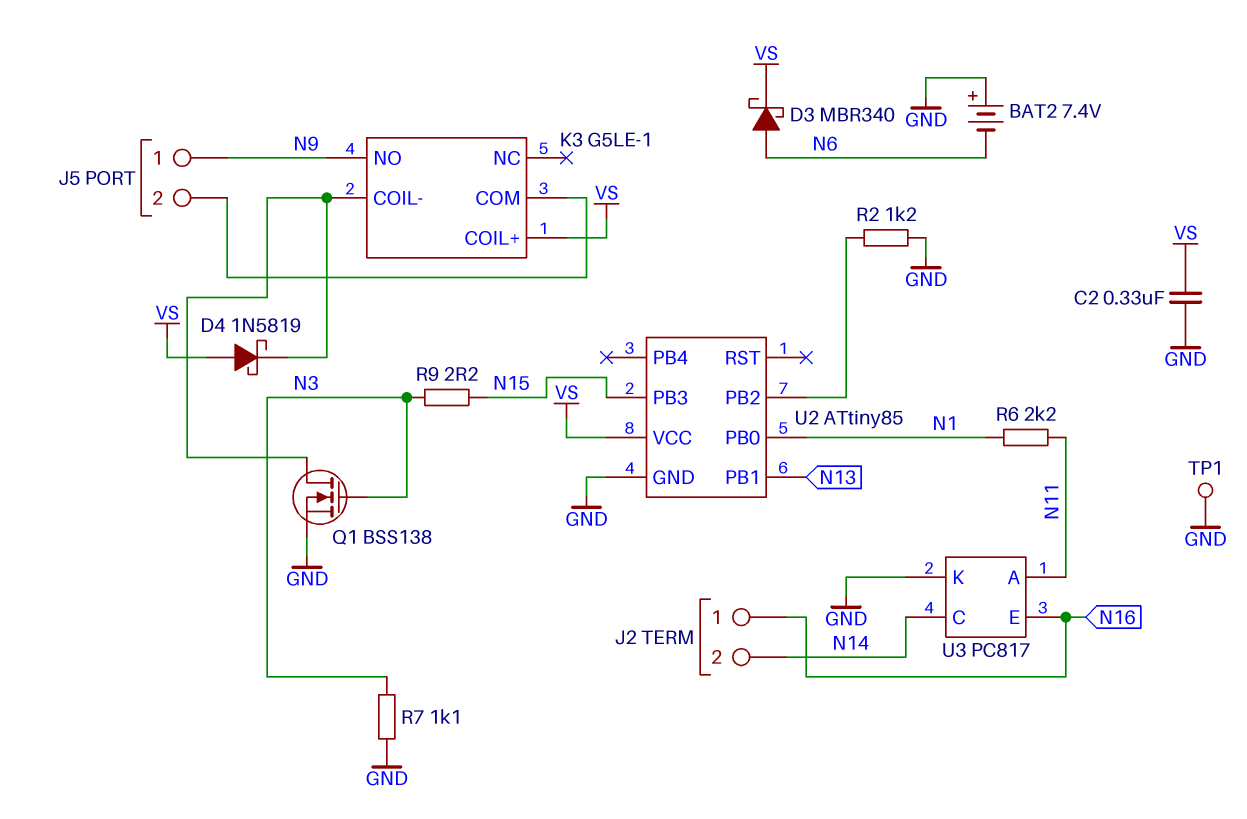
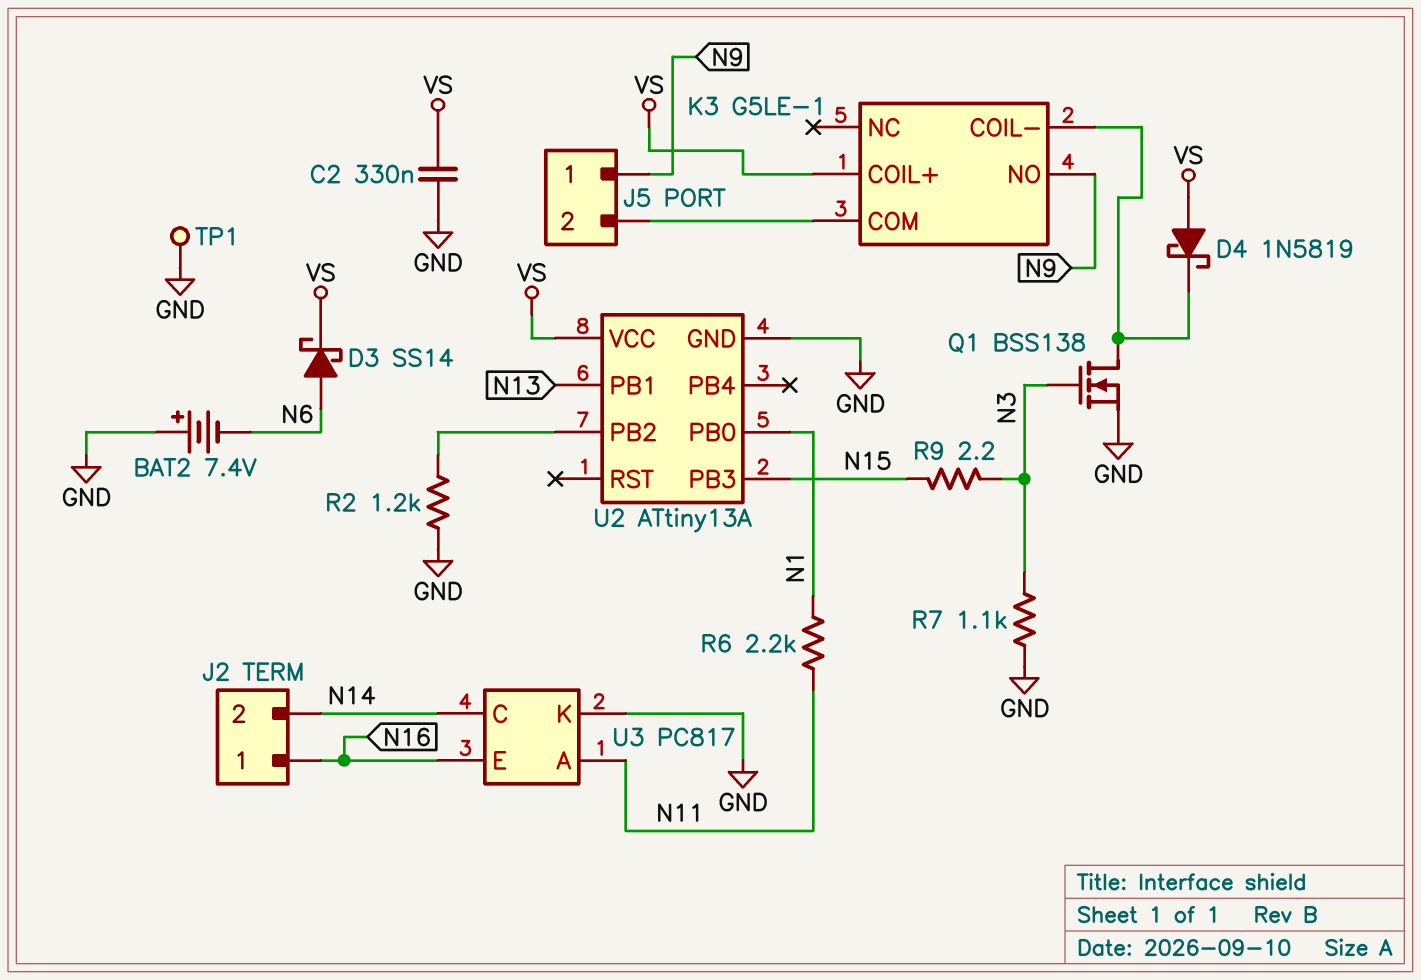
D3: schottky MBR340 (A N6, K VS) -> schottky SS14 (A N6, K VS)
U2: ATtiny85 -> ATtiny13A

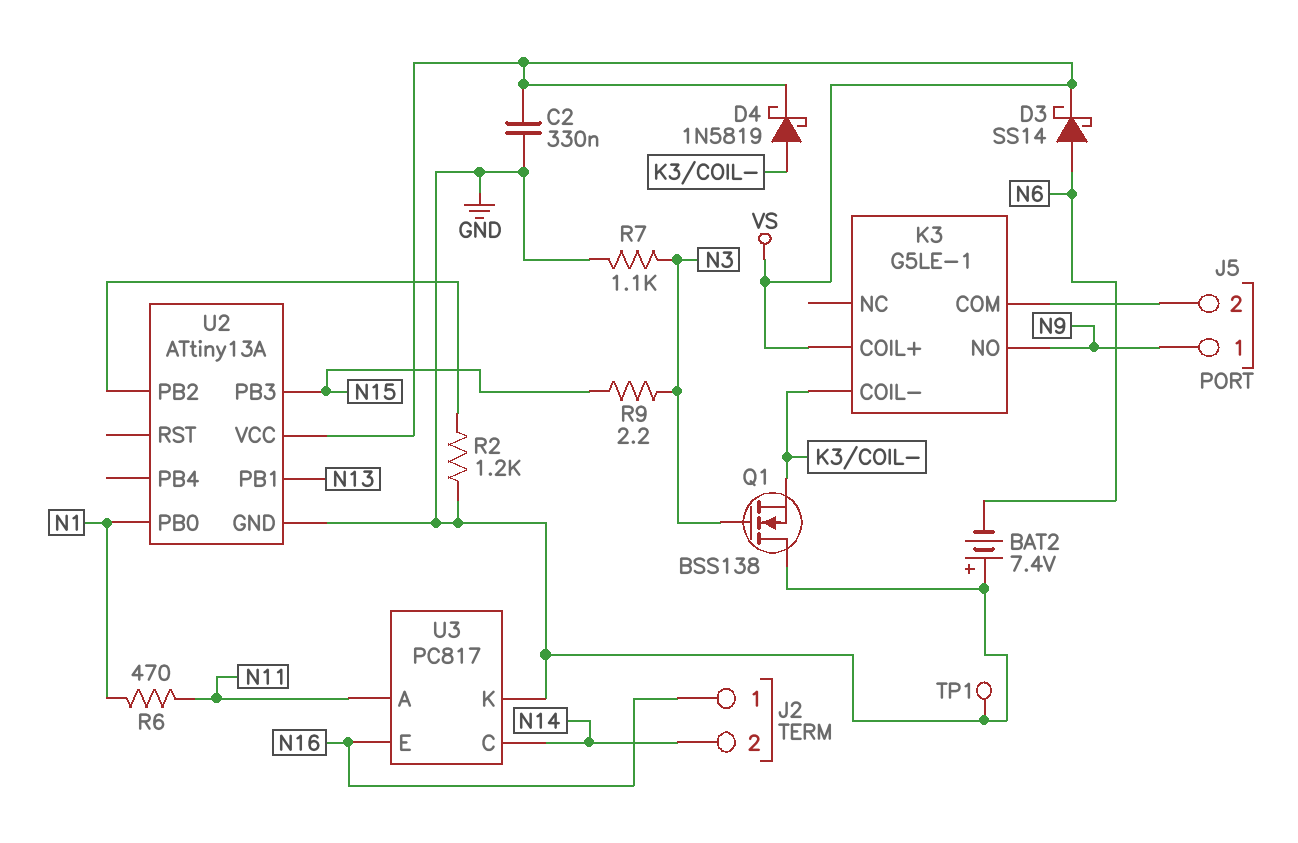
D4: schottky 1N5819 (A VS, K K3/COIL-) -> schottky 1N5819 (A K3/COIL-, K VS)
Q1: NMOS BSS138 (G N3, D K3/COIL-, S GND) -> NMOS BSS138 (G N3, D GND, S K3/COIL-)
R6: 2.2k (N1, N11) -> 470 (N1, N11)

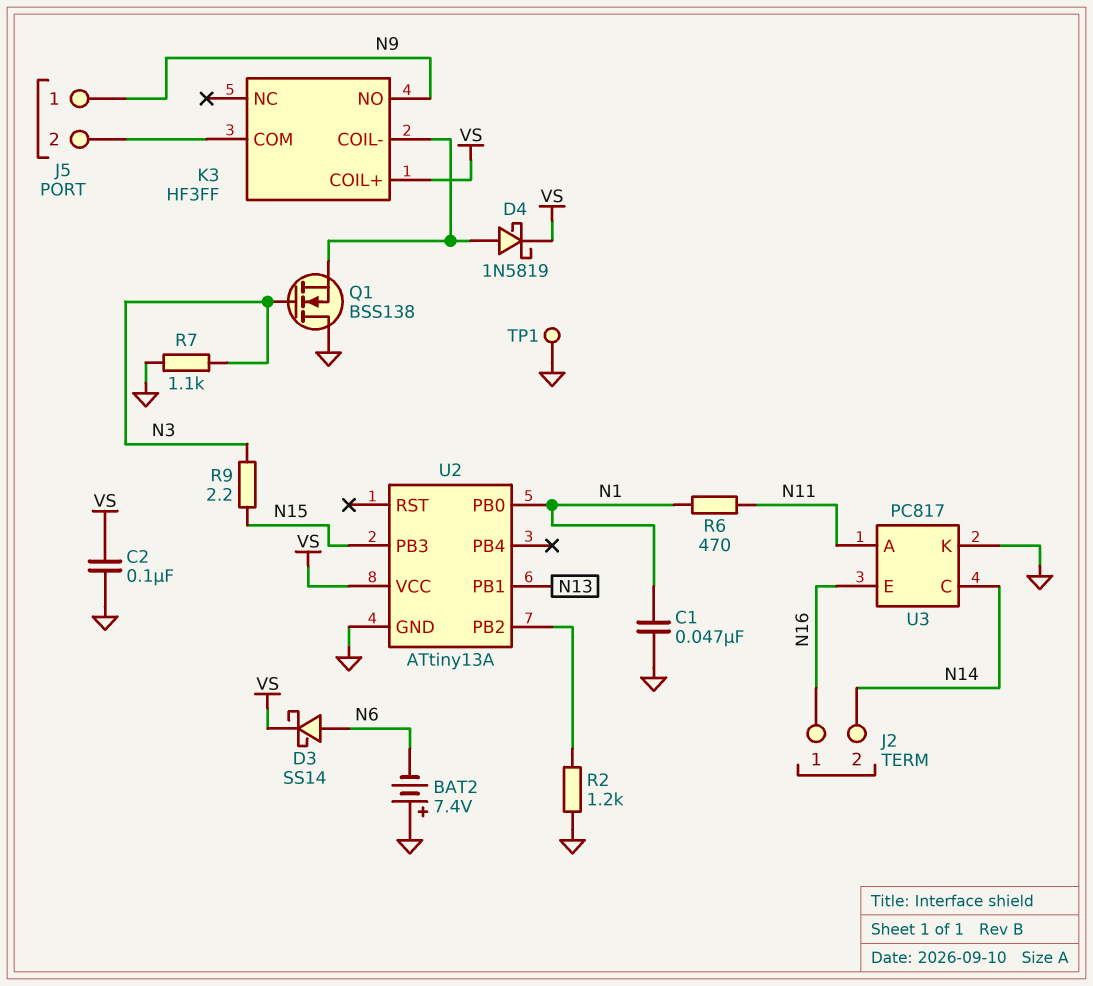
C1: none -> 47nF (GND, N1)
C2: 330nF (GND, VS) -> 100nF (GND, VS)
K3: G5LE-1 -> HF3FF

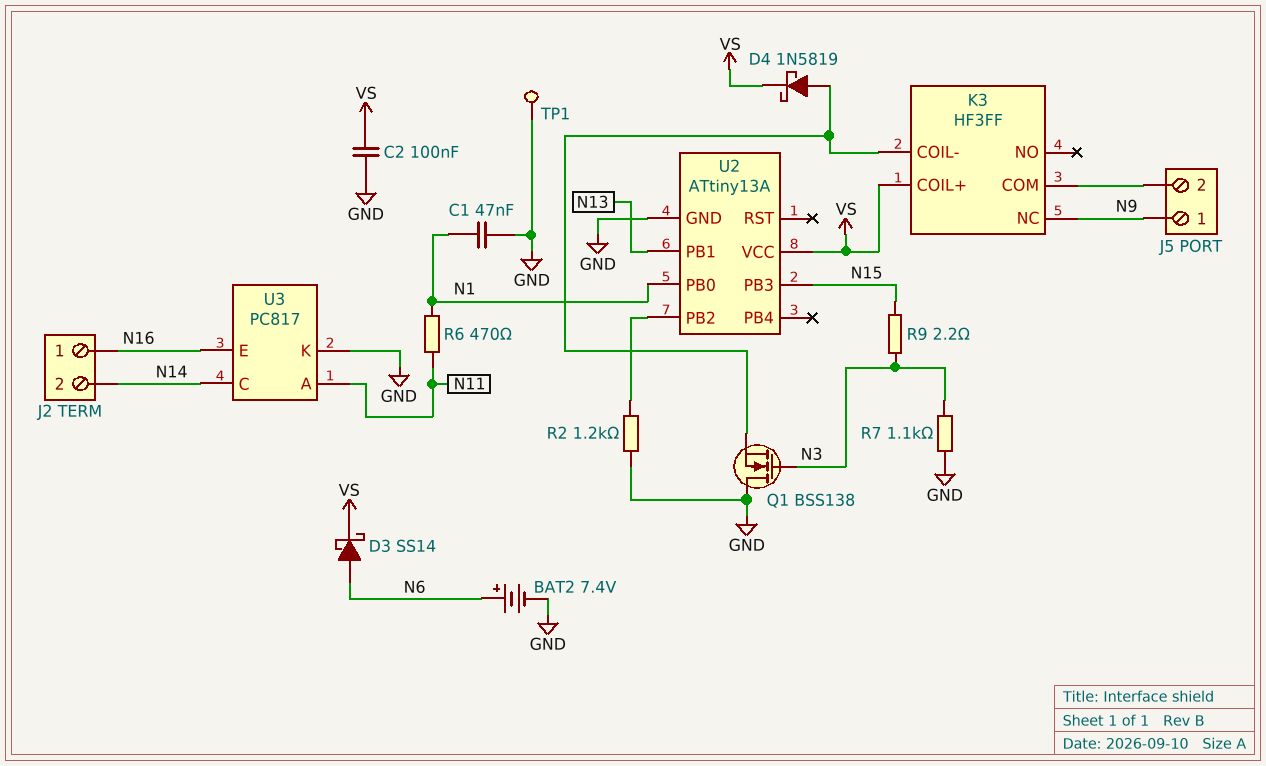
BAT2: 7.4V (plus GND, minus N6) -> 7.4V (plus N6, minus GND)
K3 pin NC: none -> N9
K3 pin NO: N9 -> none

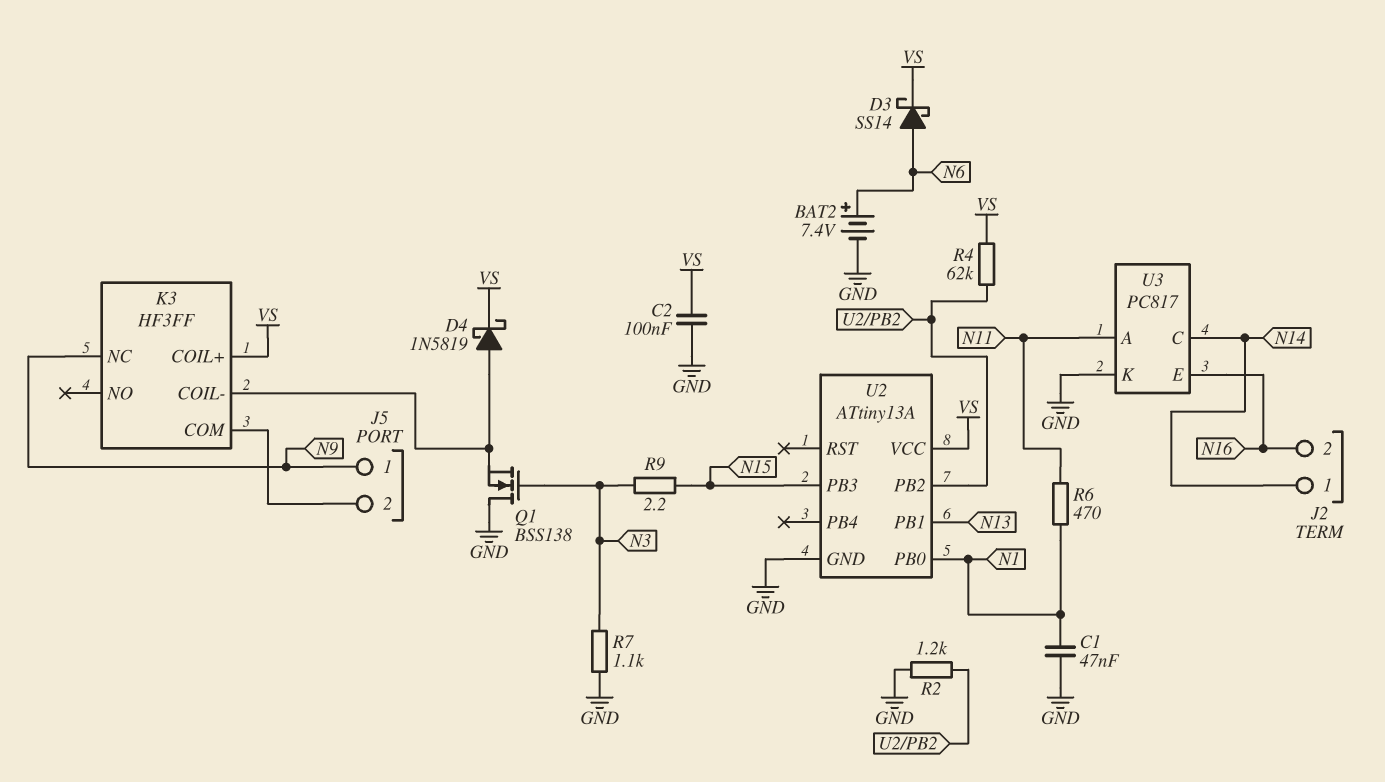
J2 pin 1: N16 -> N14
J2 pin 2: N14 -> N16
R4: none -> 62k (U2/PB2, VS)
TP1: test point (GND) -> none

